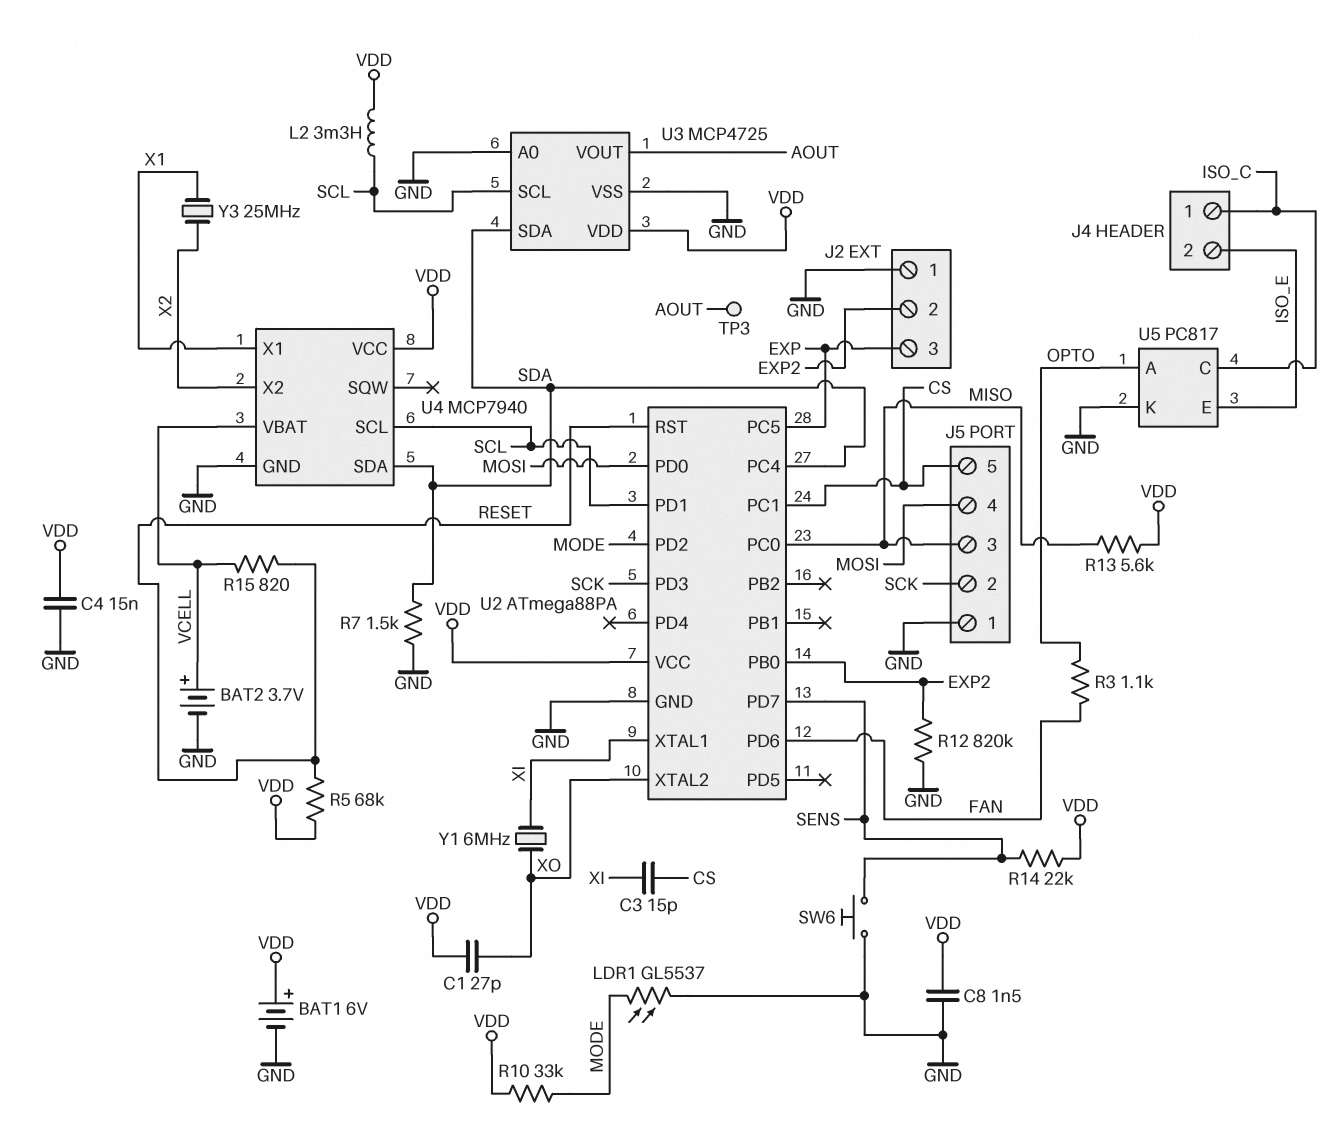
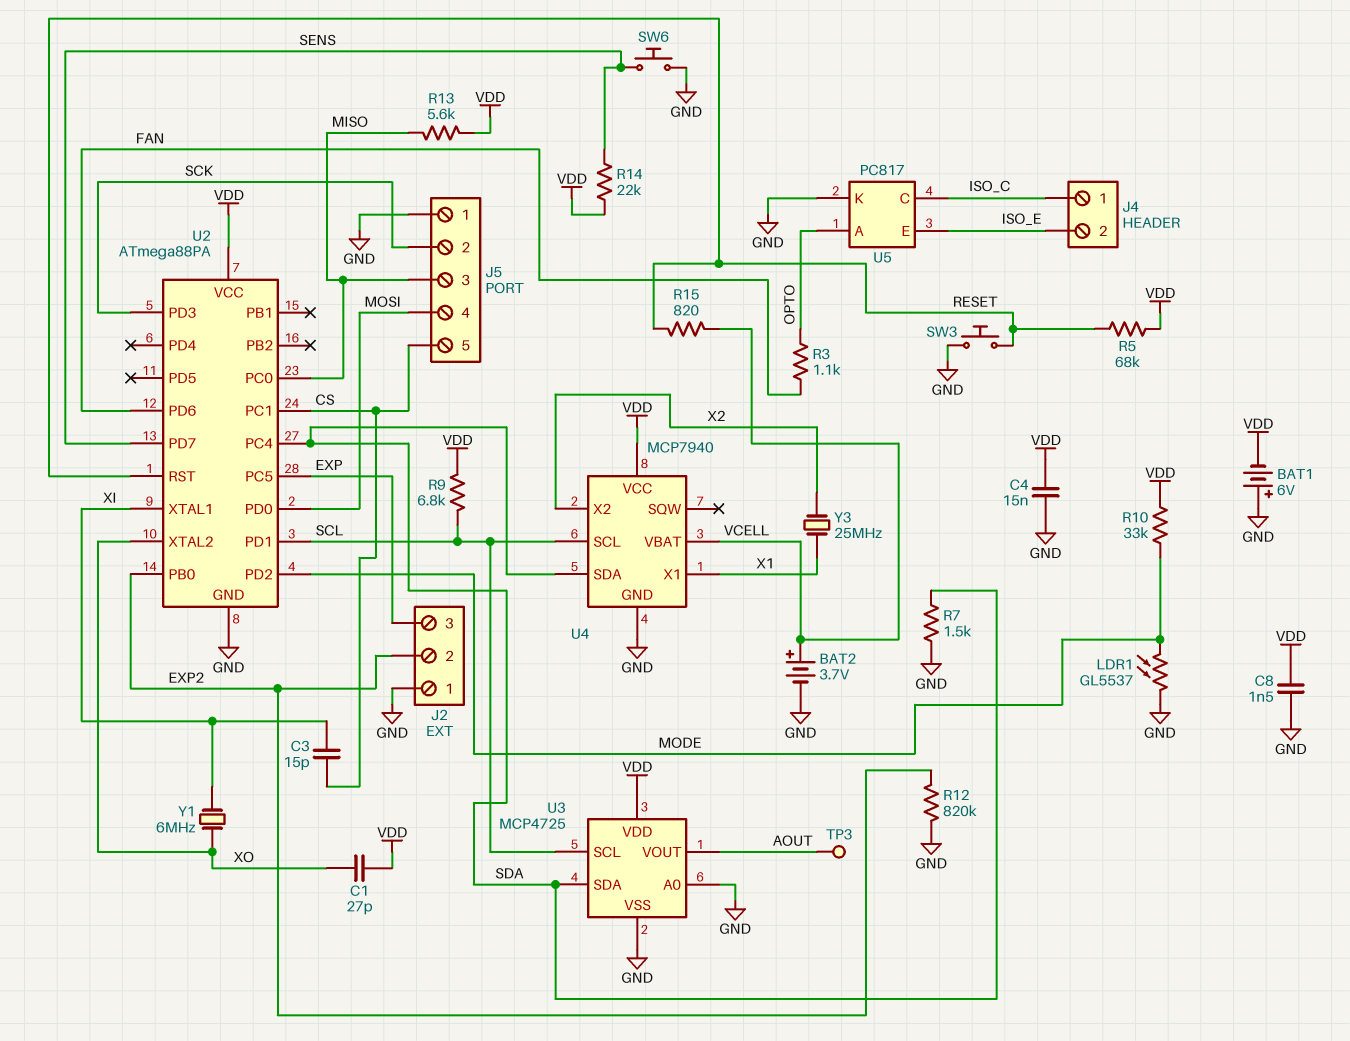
BAT1: 6V (plus VDD, minus GND) -> 6V (plus GND, minus VDD)
L2: 3.3mH (SCL, VDD) -> none
R9: none -> 6.8k (SCL, VDD)
SW3: none -> button (GND, RESET)

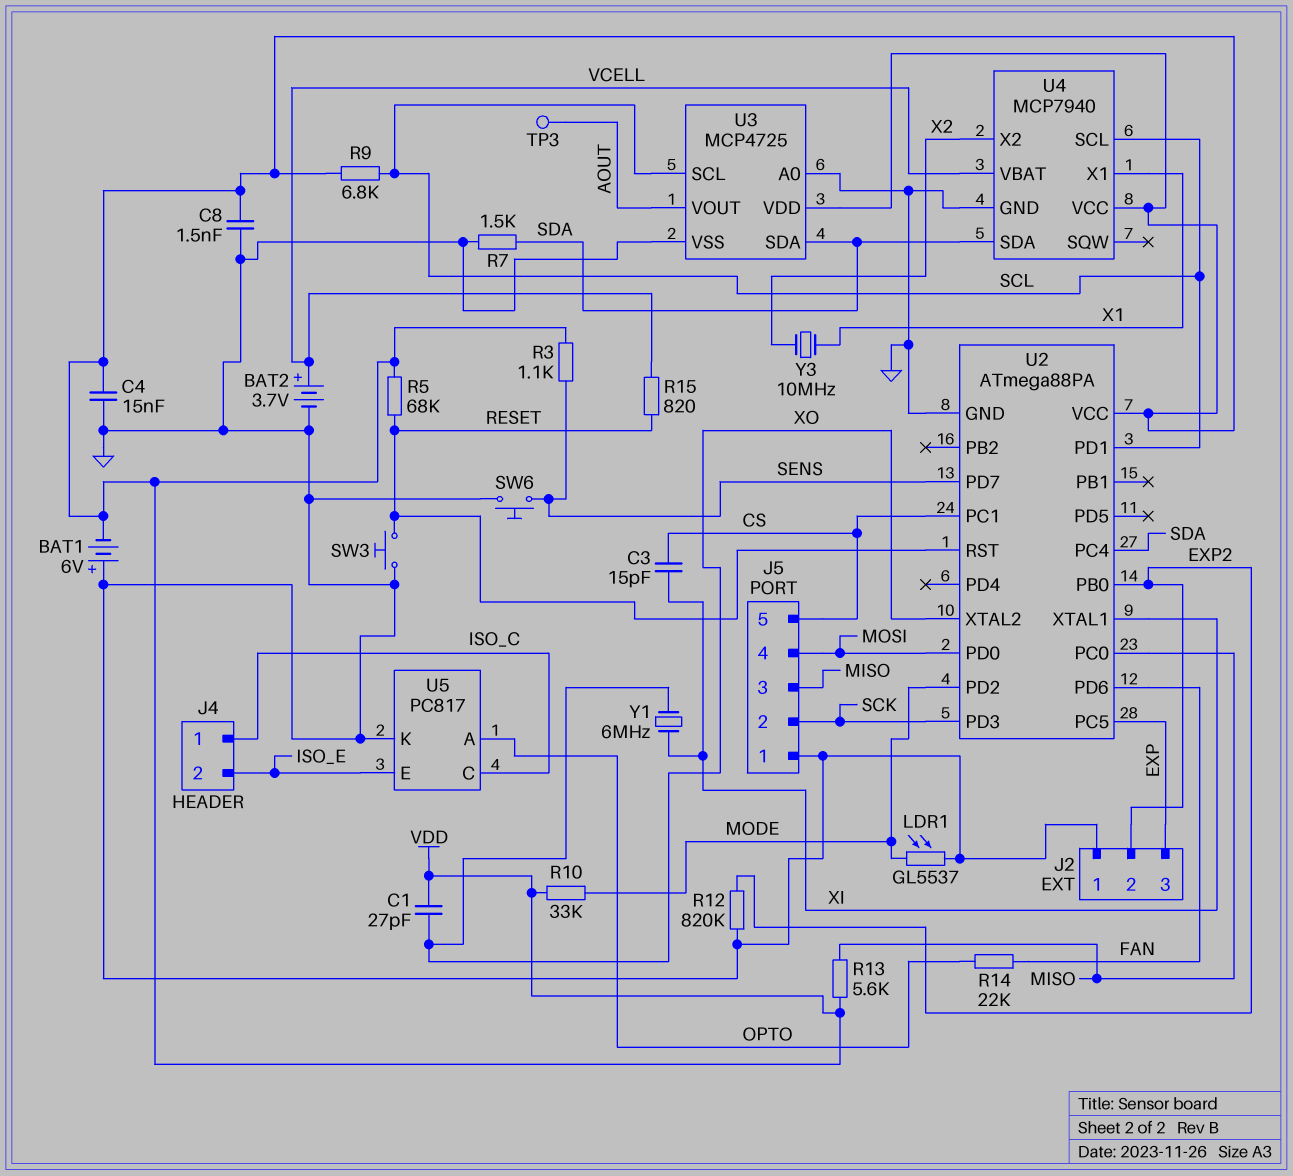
R3: 1.1k (FAN, OPTO) -> 1.1k (SENS, VDD)
R14: 22k (SENS, VDD) -> 22k (FAN, OPTO)
Y3: 25MHz (X1, X2) -> 10MHz (X1, X2)

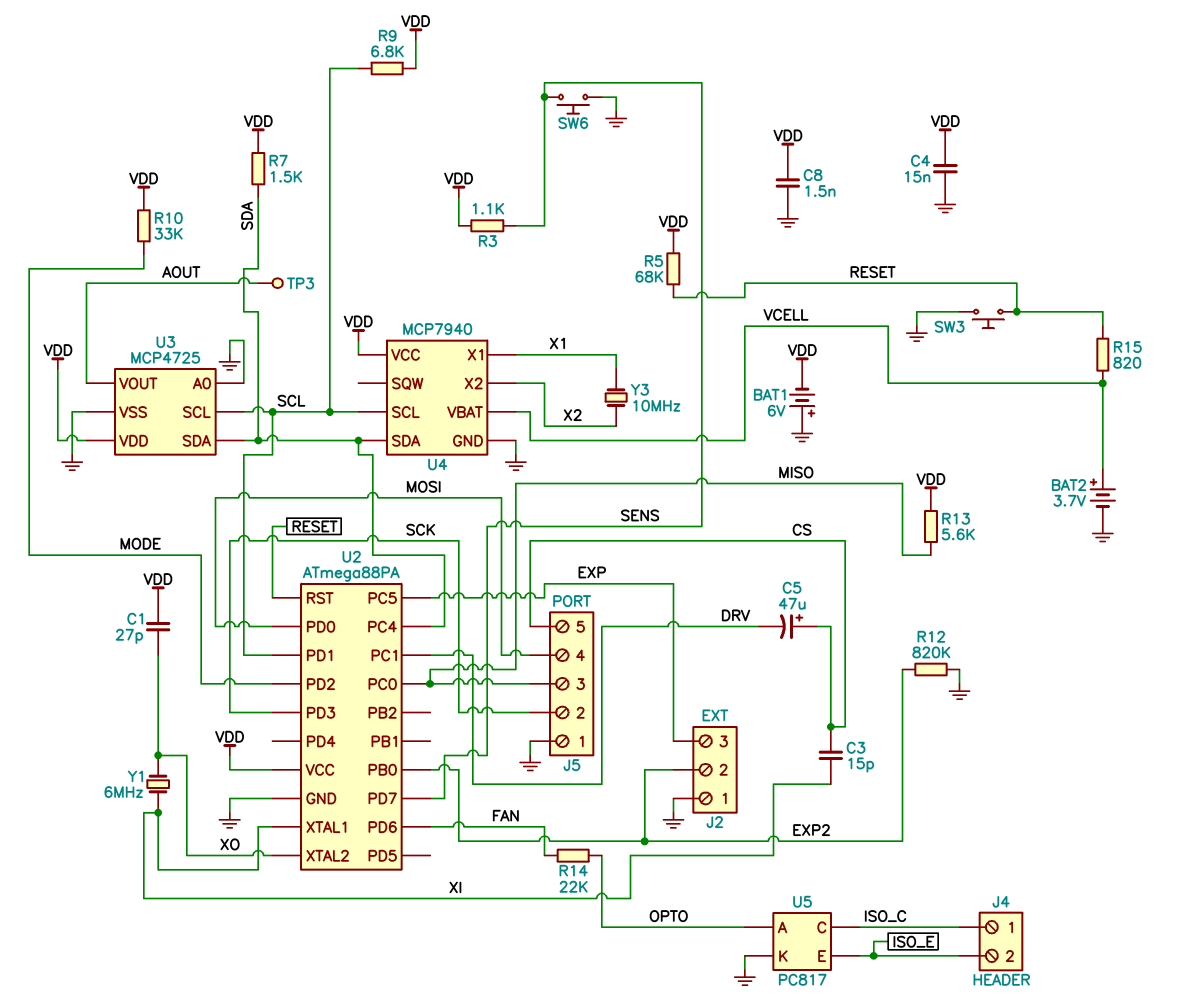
C5: none -> 47uF (plus CS, minus DRV)
LDR1: GL5537 (GND, MODE) -> none
R7: 1.5k (GND, SDA) -> 1.5k (SDA, VDD)
U2 pin PC1: CS -> DRV

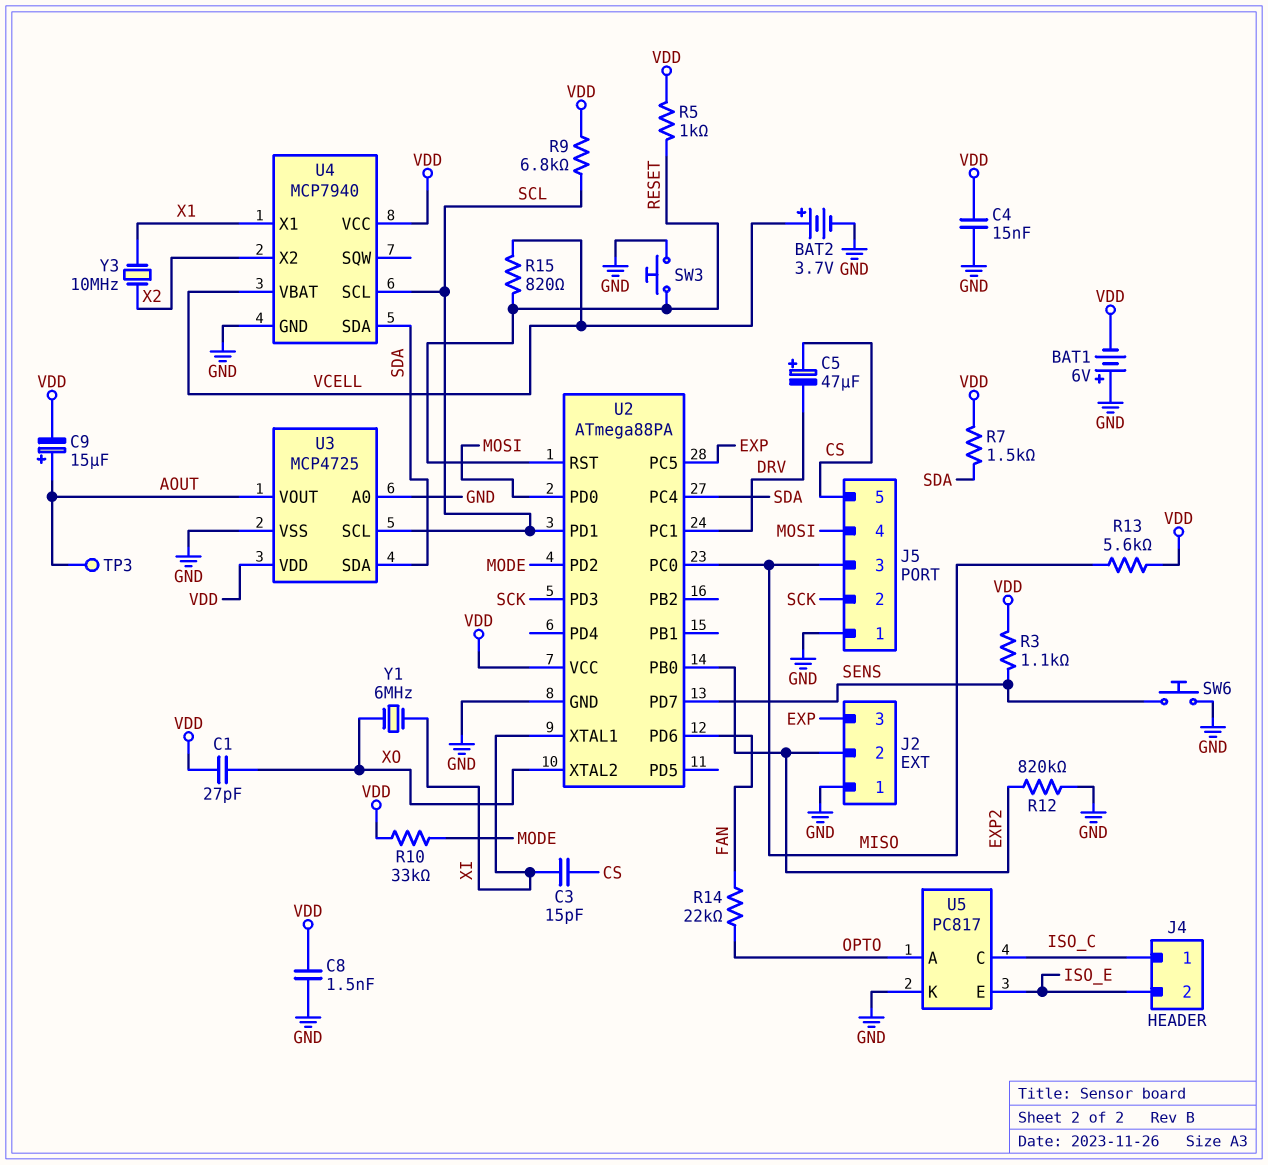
C9: none -> 15uF (plus AOUT, minus VDD)
R5: 68k (RESET, VDD) -> 1k (RESET, VDD)

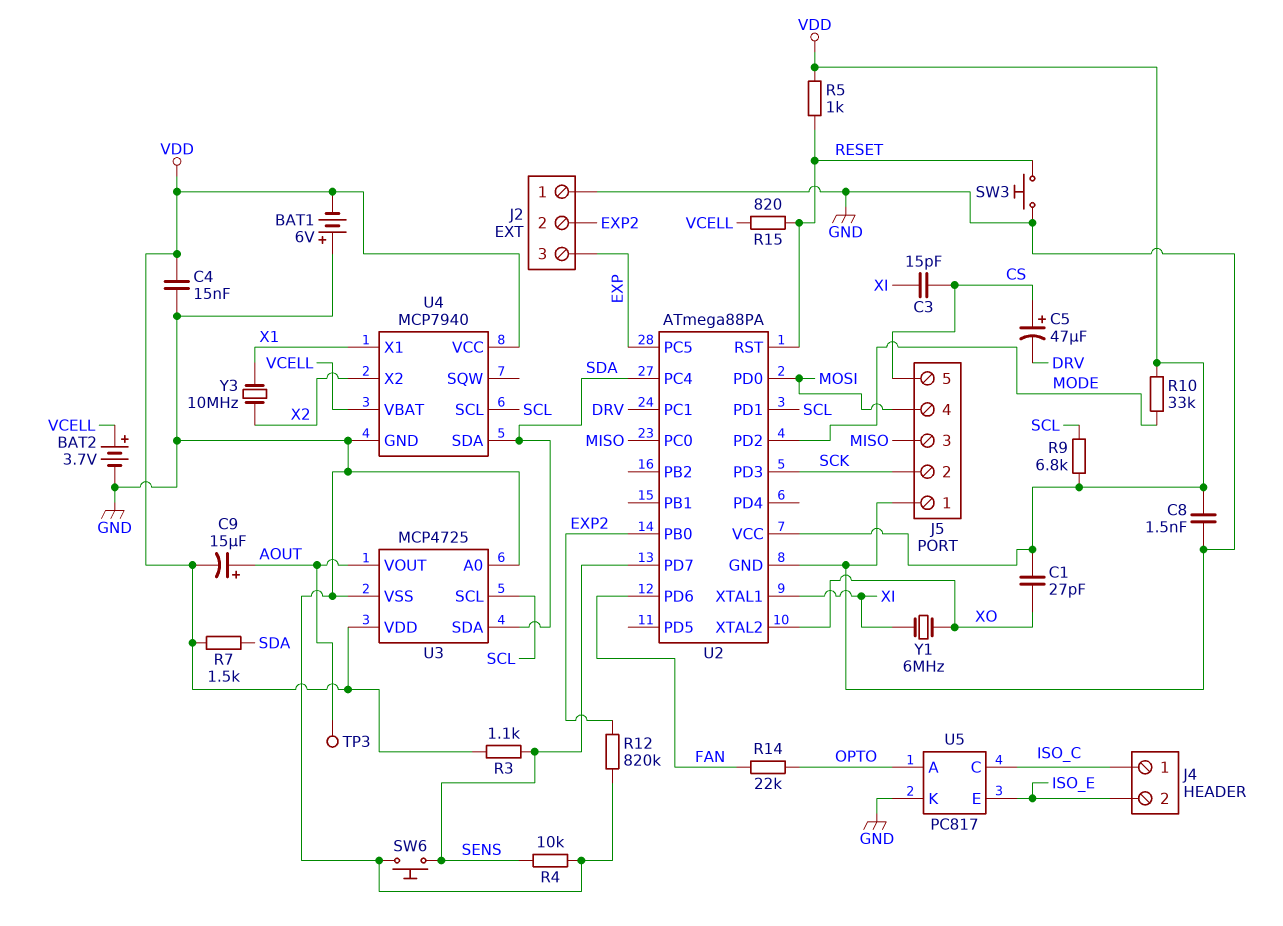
R4: none -> 10k (GND, SENS)
R13: 5.6k (MISO, VDD) -> none

